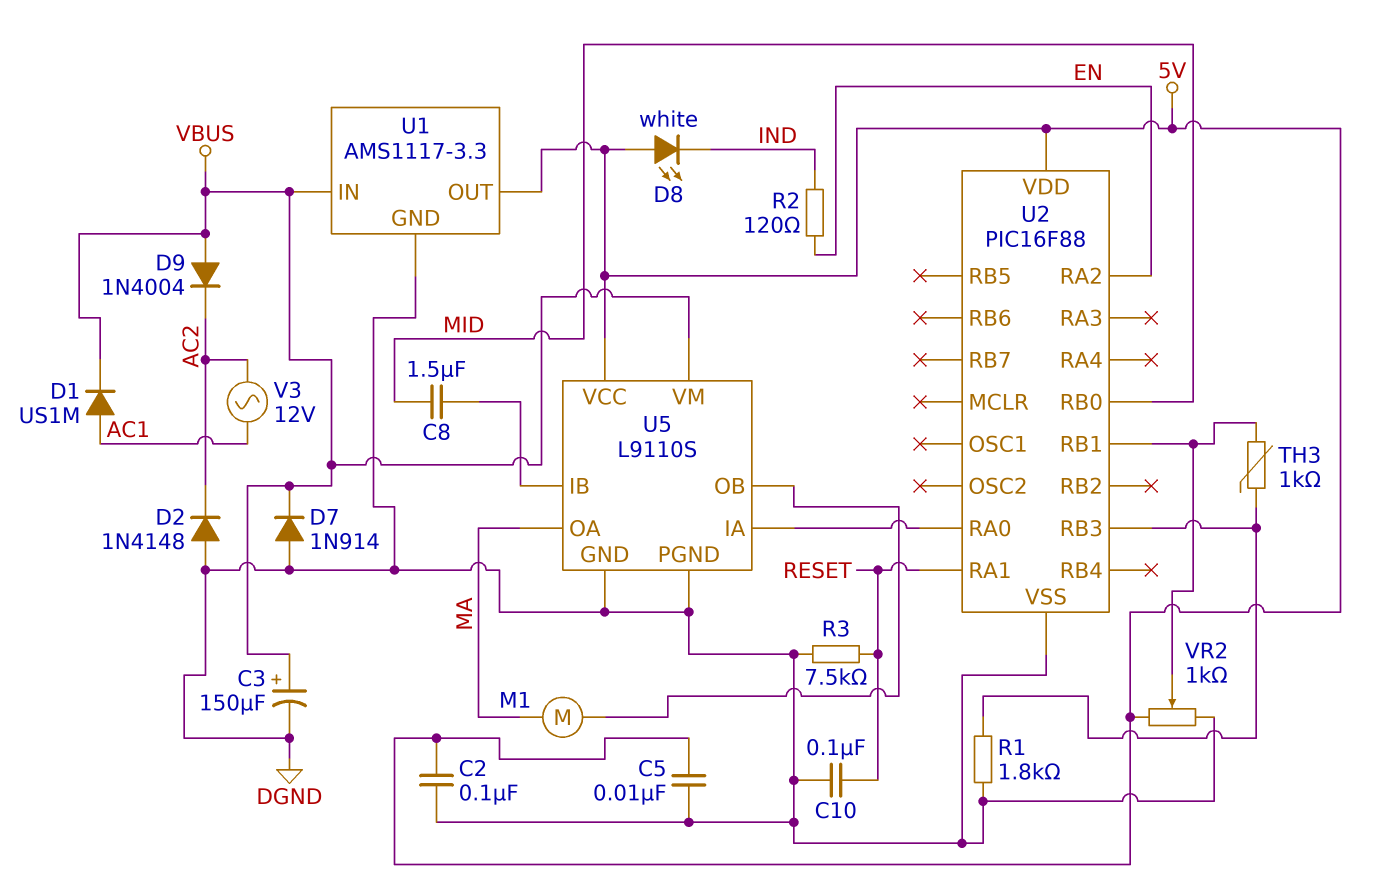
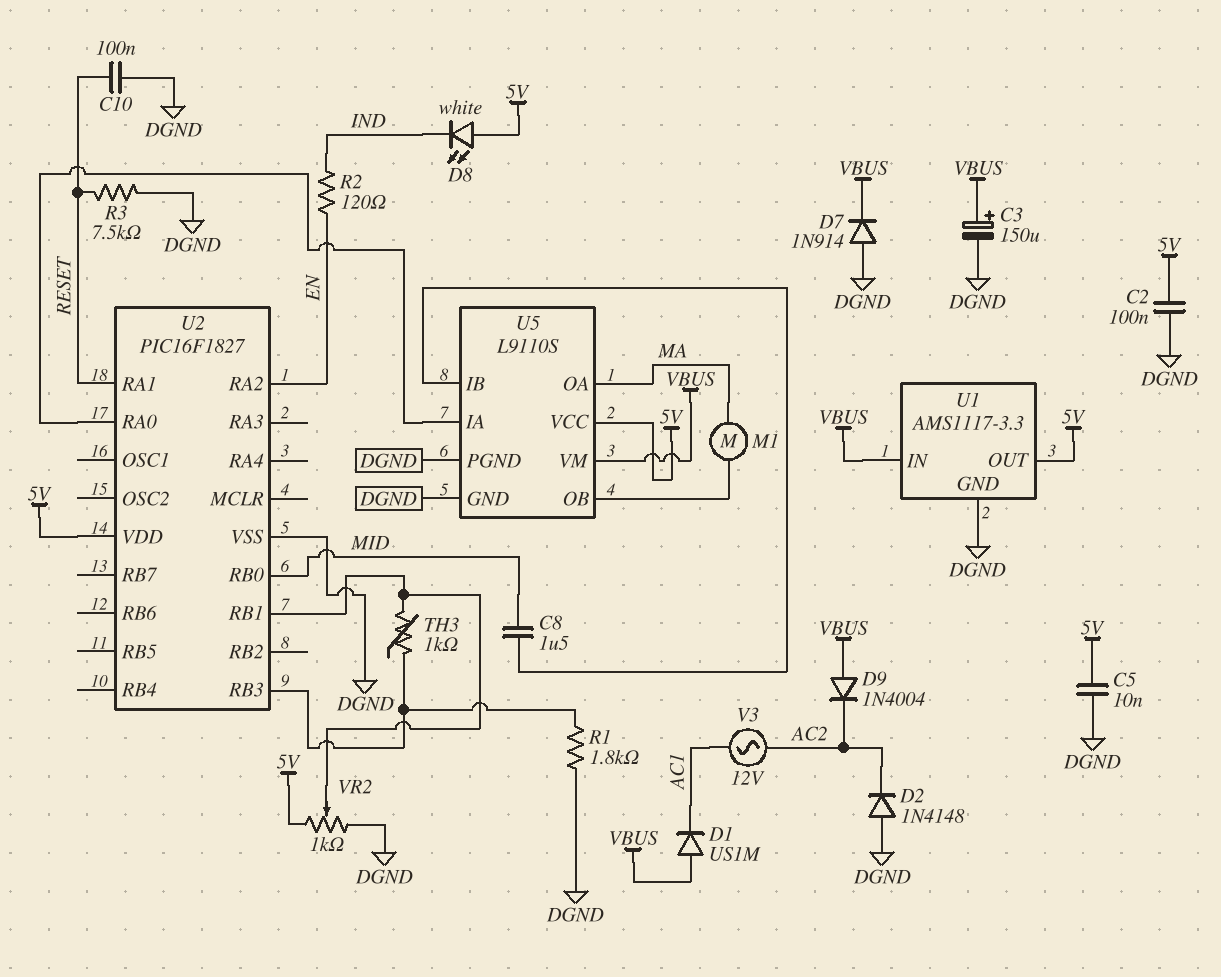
D1: diode US1M (A AC1, K VBUS) -> diode US1M (A VBUS, K AC1)
U2: PIC16F88 -> PIC16F1827

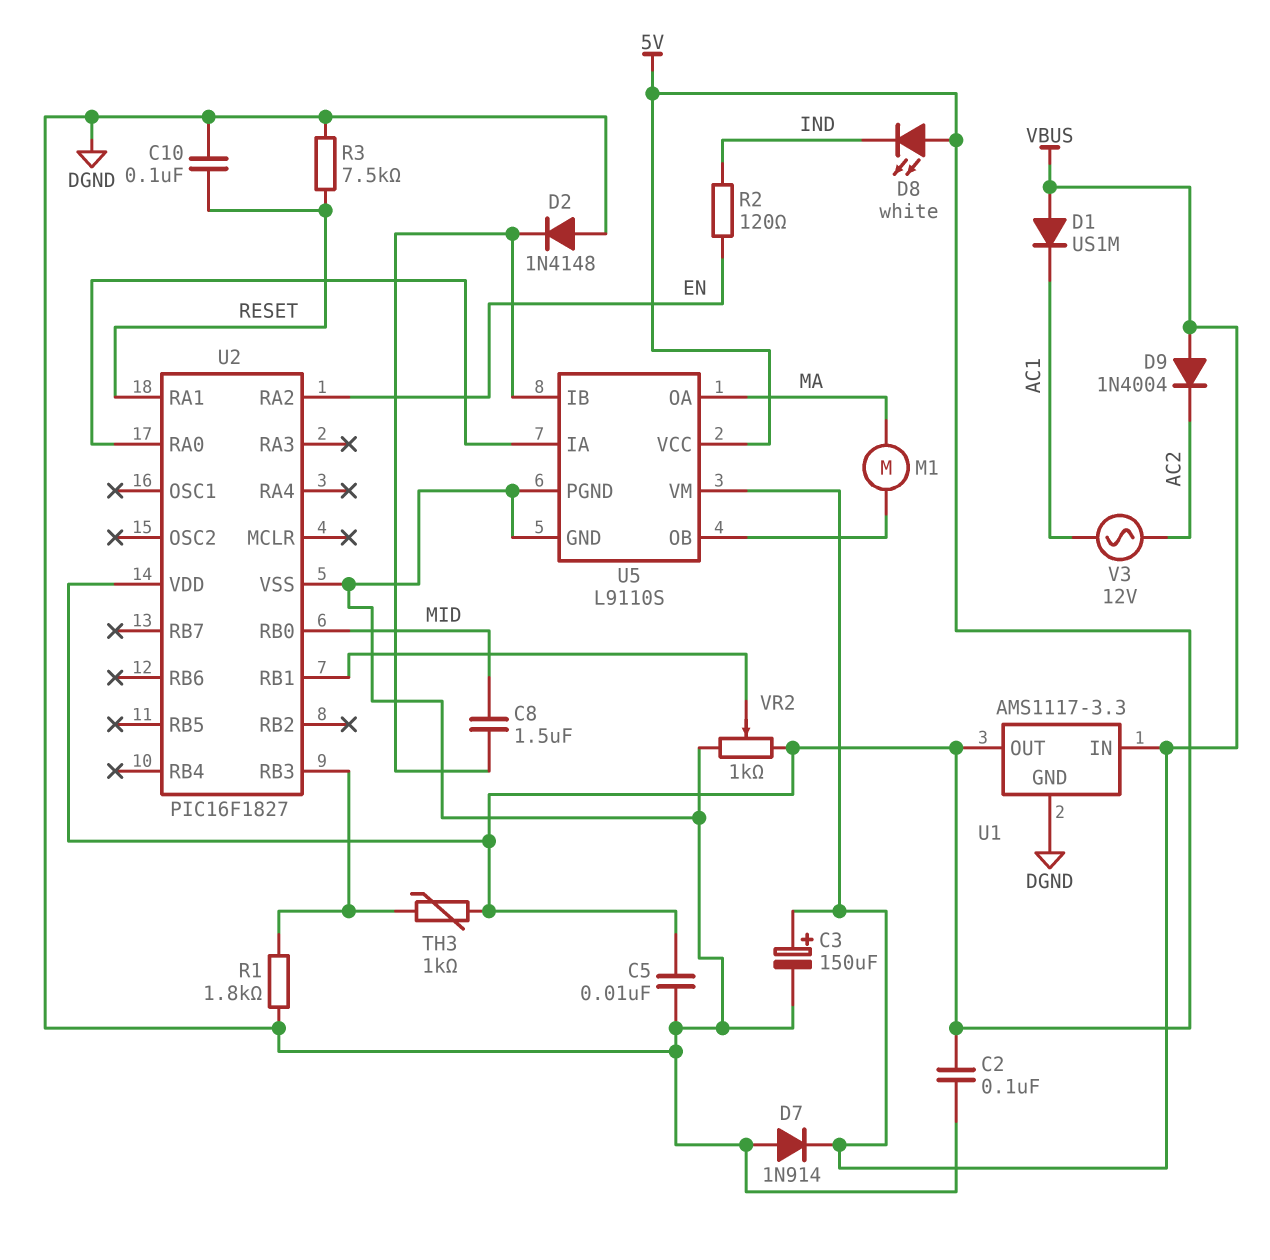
D2: diode 1N4148 (A DGND, K AC2) -> diode 1N4148 (A DGND, K U5/IB)
TH3: 1k (U2/RB1, U2/RB3) -> 1k (5V, U2/RB3)

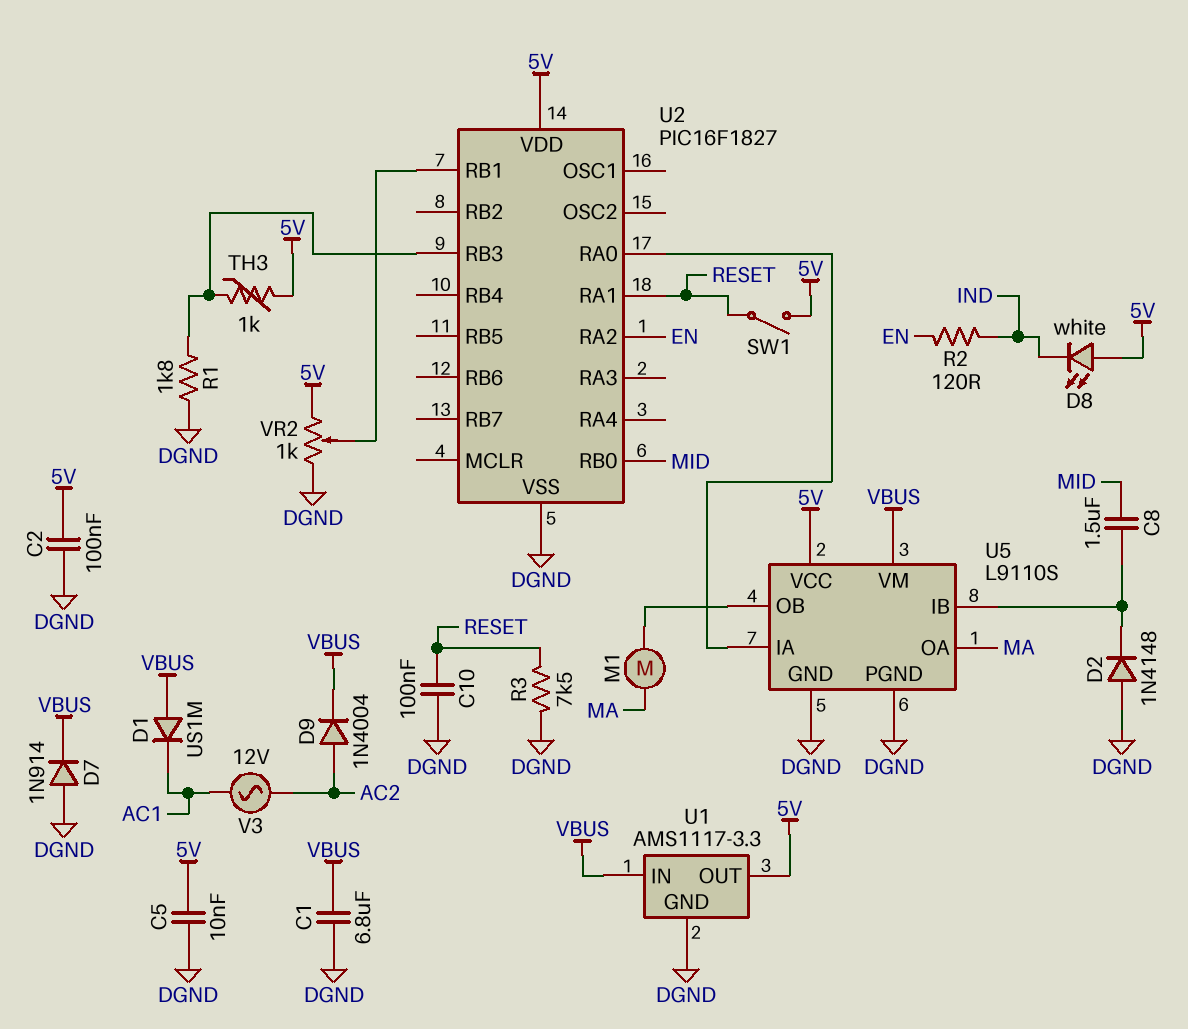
C1: none -> 6.8uF (DGND, VBUS)
C3: 150uF (plus VBUS, minus DGND) -> none
D9: diode 1N4004 (A VBUS, K AC2) -> diode 1N4004 (A AC2, K VBUS)
SW1: none -> switch (5V, RESET)

